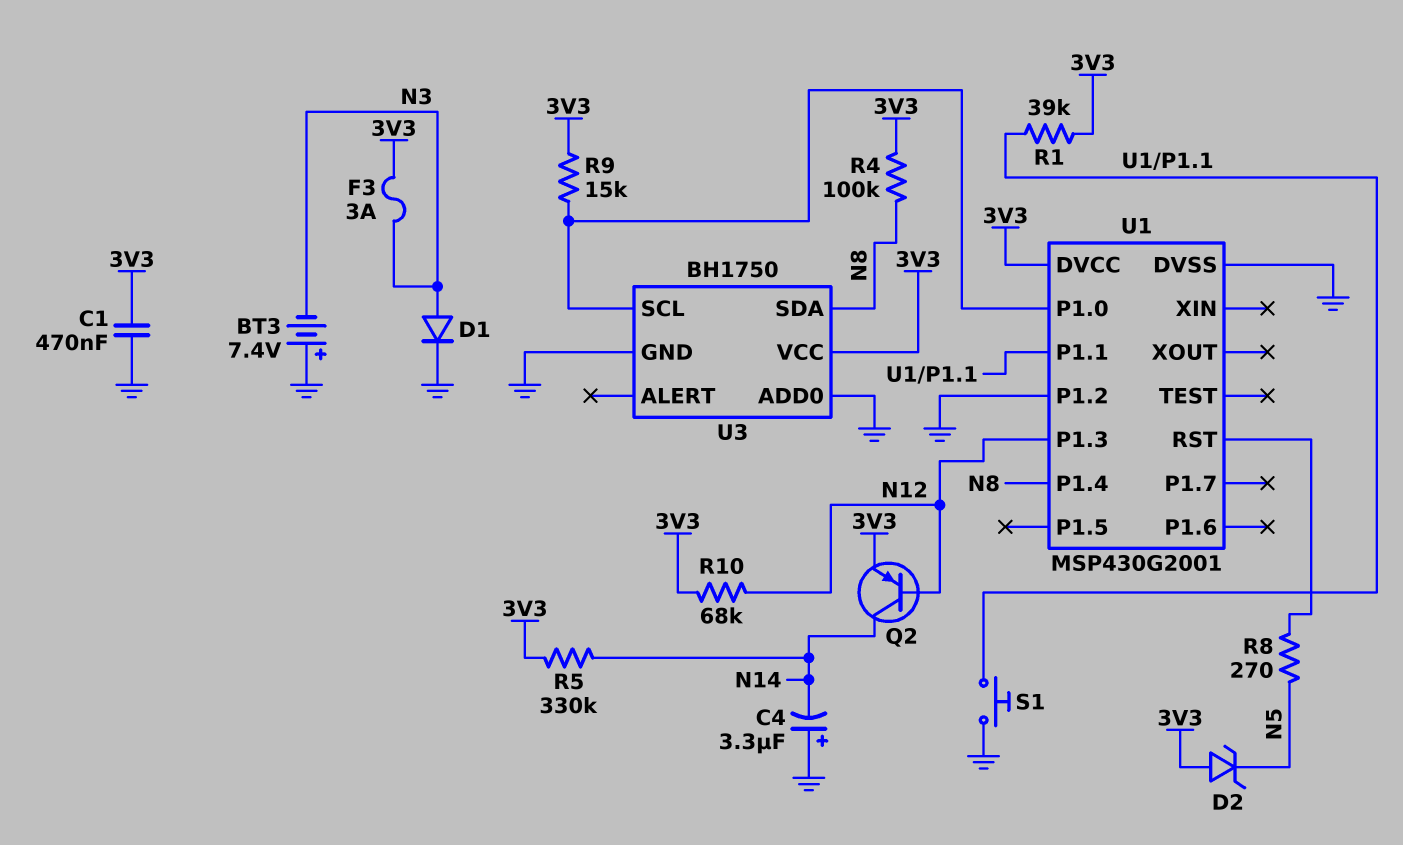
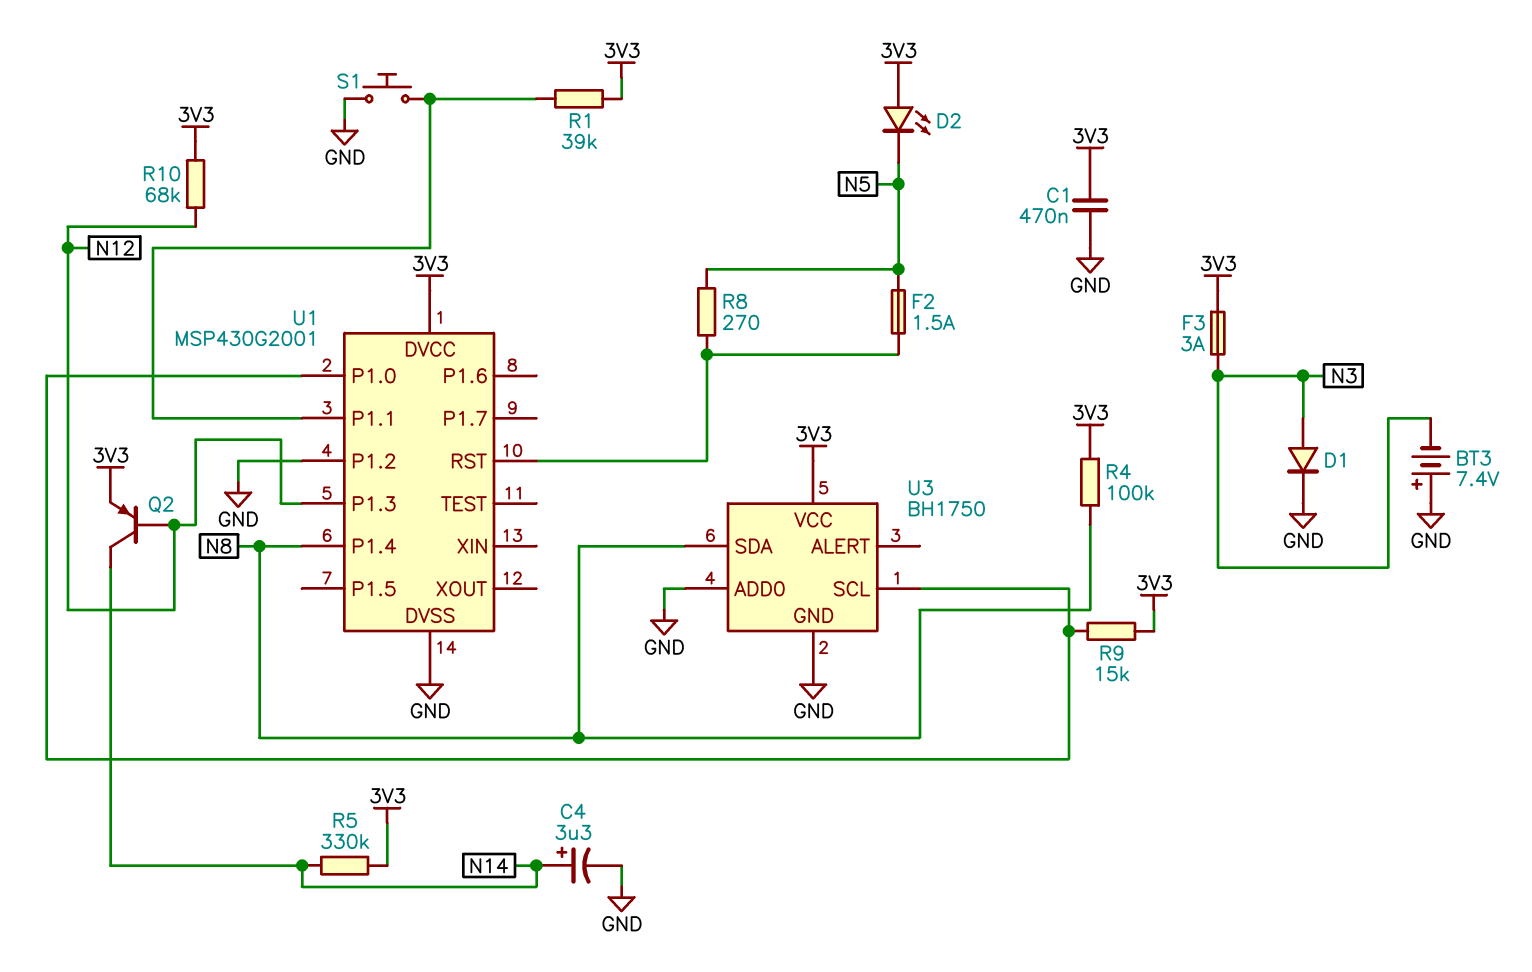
C4: 3.3uF (plus GND, minus N14) -> 3.3uF (plus N14, minus GND)
D2: zener (A 3V3, K N5) -> LED (A 3V3, K N5)
F2: none -> 1.5A (N5, U1/RST)

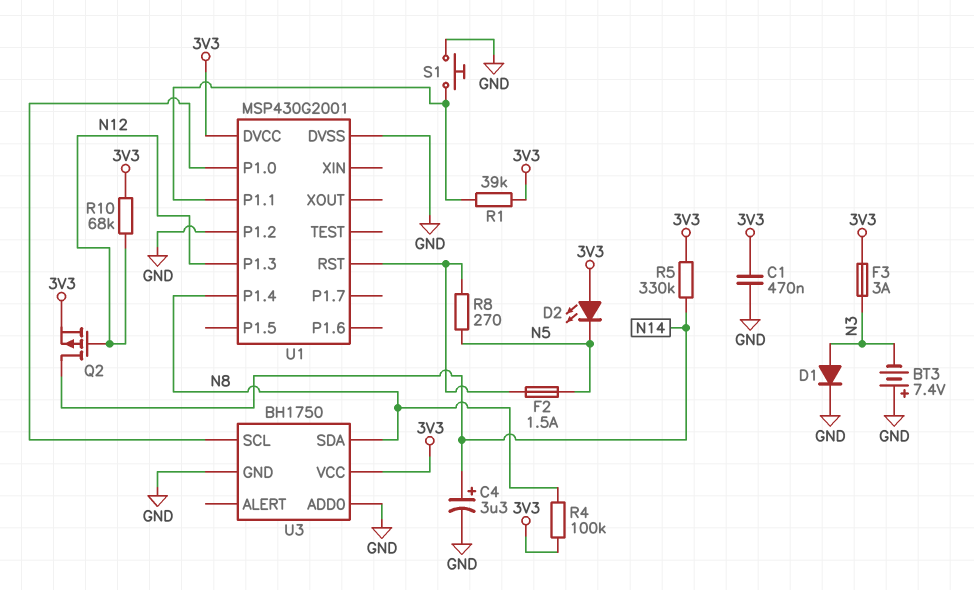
Q2: PNP (B N12, C N14, E 3V3) -> PMOS (G N12, D N14, S 3V3)
R9: 15k (3V3, U1/P1.0) -> none

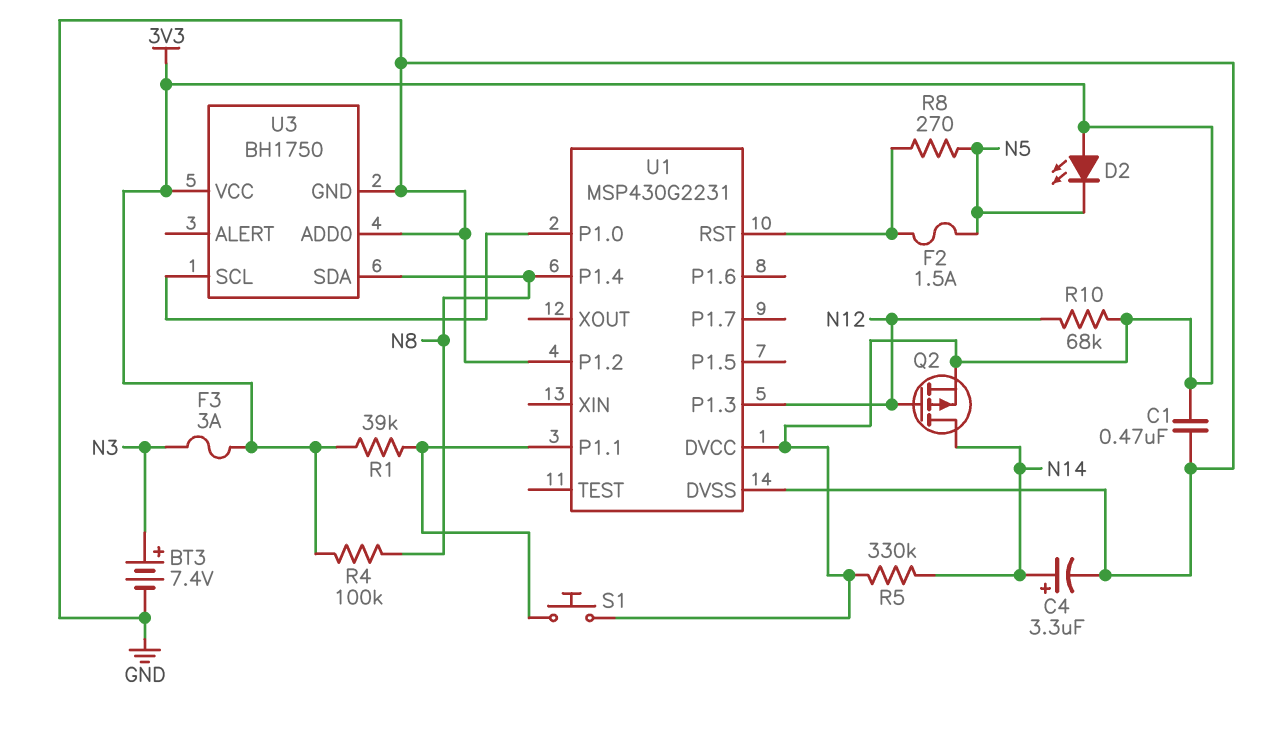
BT3: 7.4V (plus GND, minus N3) -> 7.4V (plus N3, minus GND)
D1: diode (A N3, K GND) -> none
S1: button (GND, U1/P1.1) -> button (3V3, U1/P1.1)
U1: MSP430G2001 -> MSP430G2231

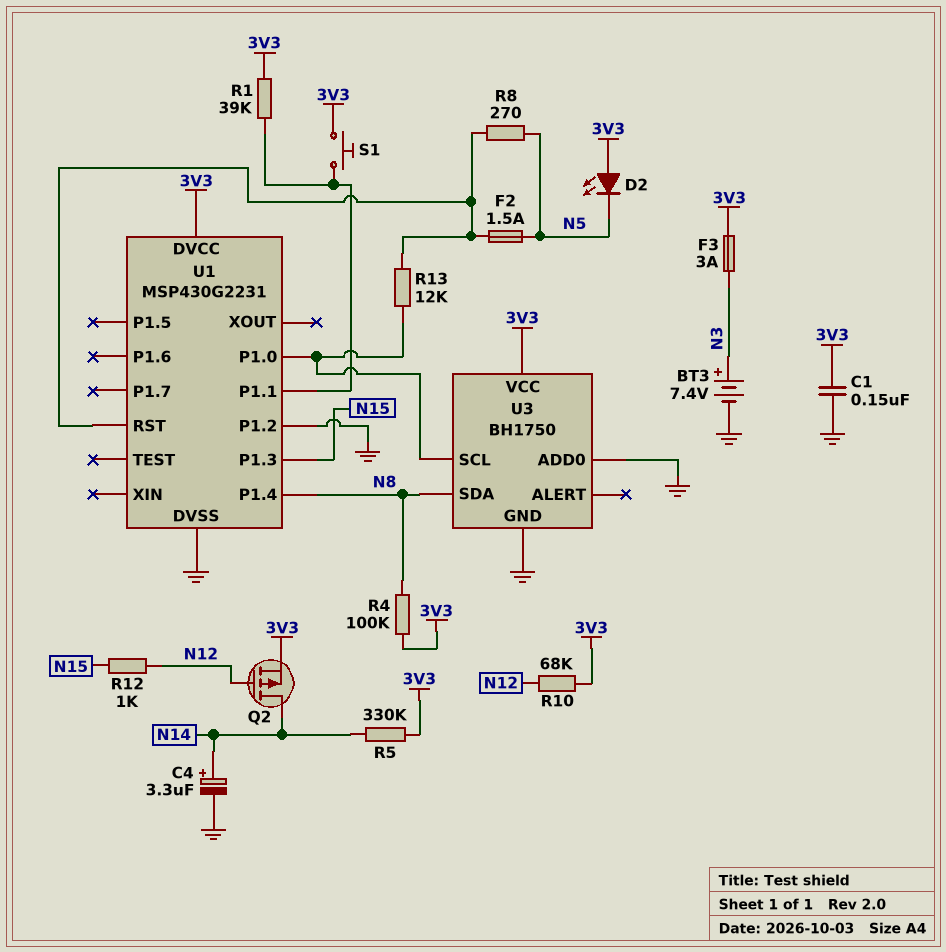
C1: 470nF (3V3, GND) -> 150nF (3V3, GND)
R12: none -> 1k (N12, N15)
R13: none -> 12k (U1/P1.0, U1/RST)
U1 pin P1.3: N12 -> N15

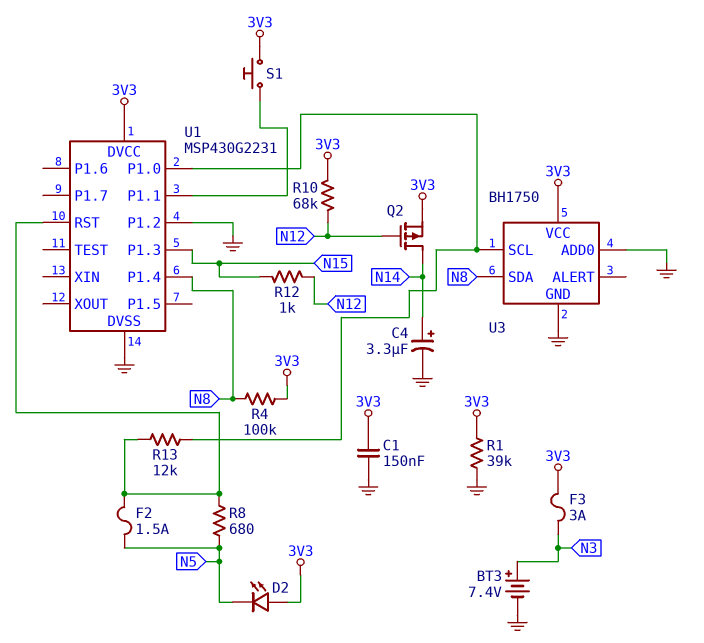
R1: 39k (3V3, U1/P1.1) -> 39k (3V3, GND)
R5: 330k (3V3, N14) -> none
R8: 270 (N5, U1/RST) -> 680 (N5, U1/RST)

